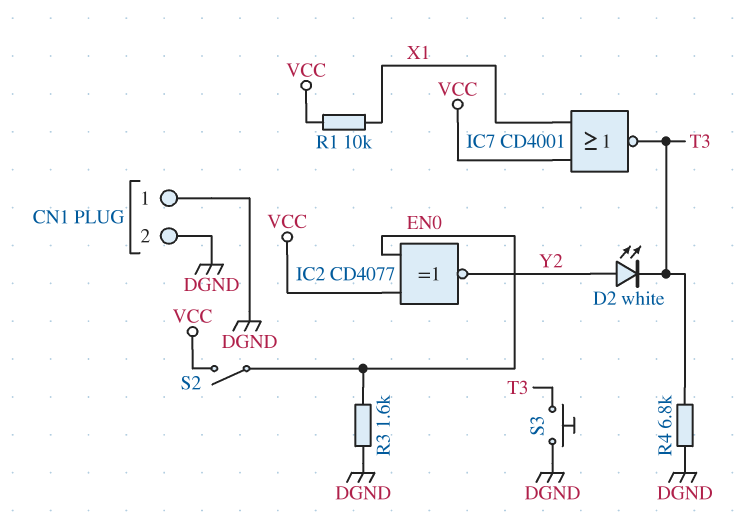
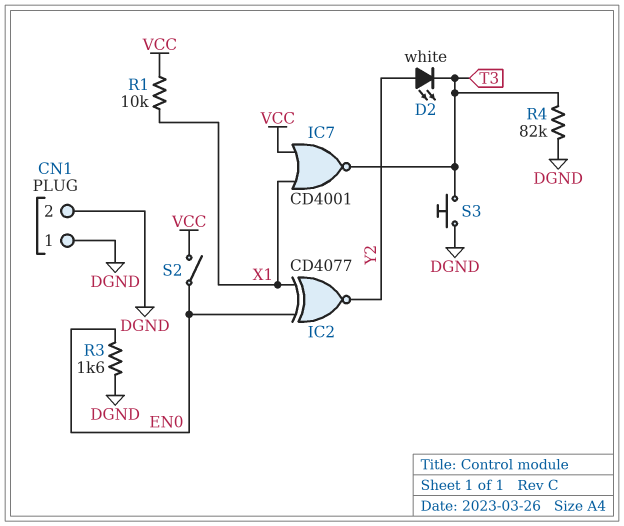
IC2: XNOR CD4077 (in EN0, in VCC, out Y2) -> XNOR CD4077 (in EN0, in X1, out Y2)
R4: 6.8k (DGND, T3) -> 82k (DGND, T3)

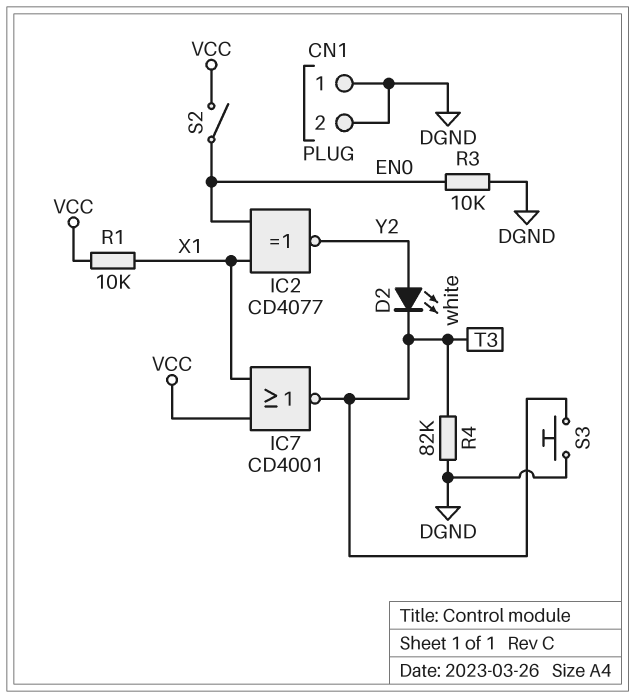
R3: 1.6k (DGND, EN0) -> 10k (DGND, EN0)

